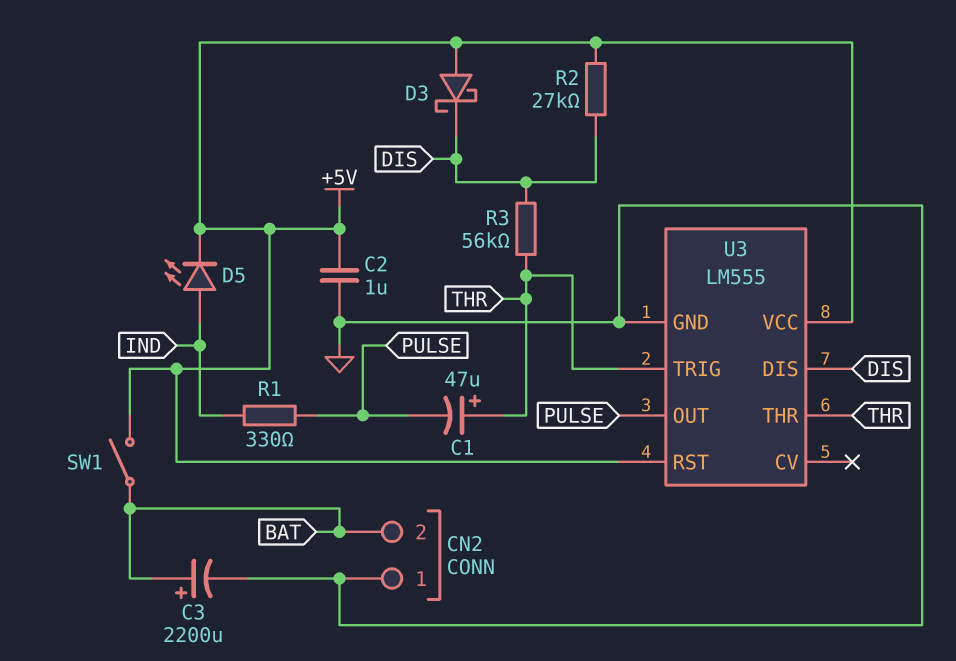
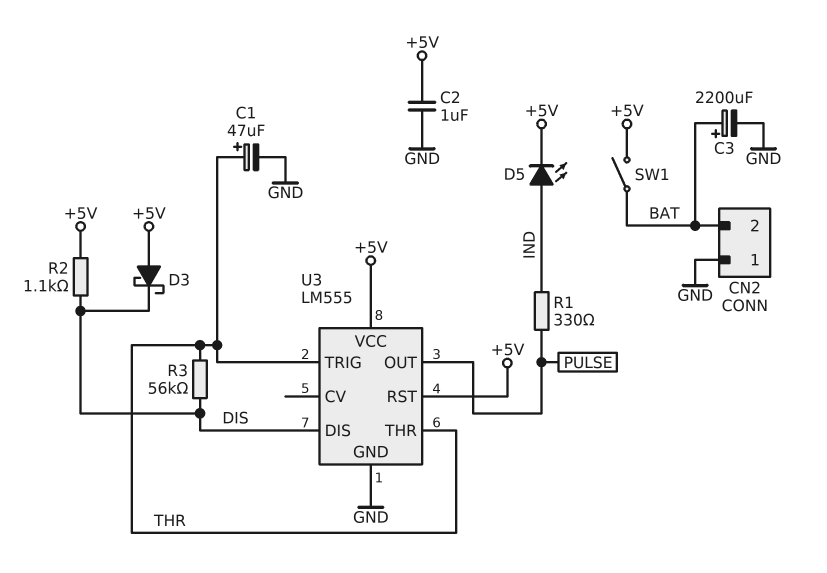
C1: 47uF (plus THR, minus PULSE) -> 47uF (plus THR, minus GND)
R2: 27k (+5V, DIS) -> 1.1k (+5V, DIS)

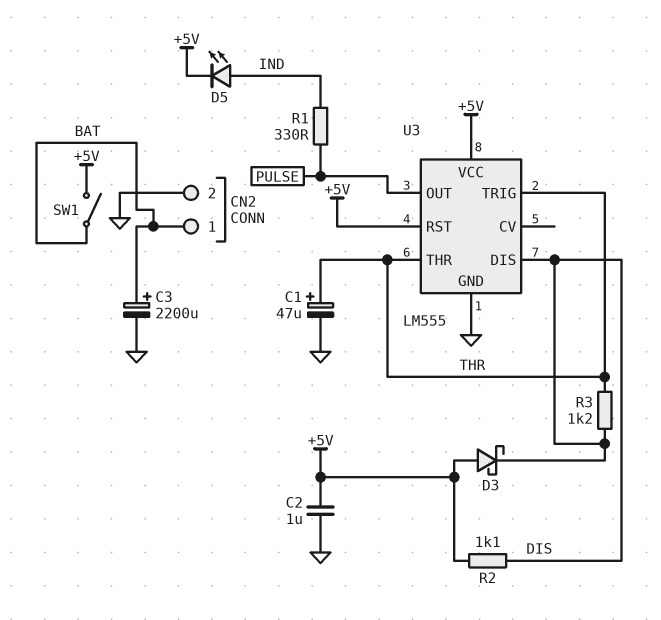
CN2 pin 1: GND -> BAT
CN2 pin 2: BAT -> GND
R3: 56k (DIS, THR) -> 1.2k (DIS, THR)

